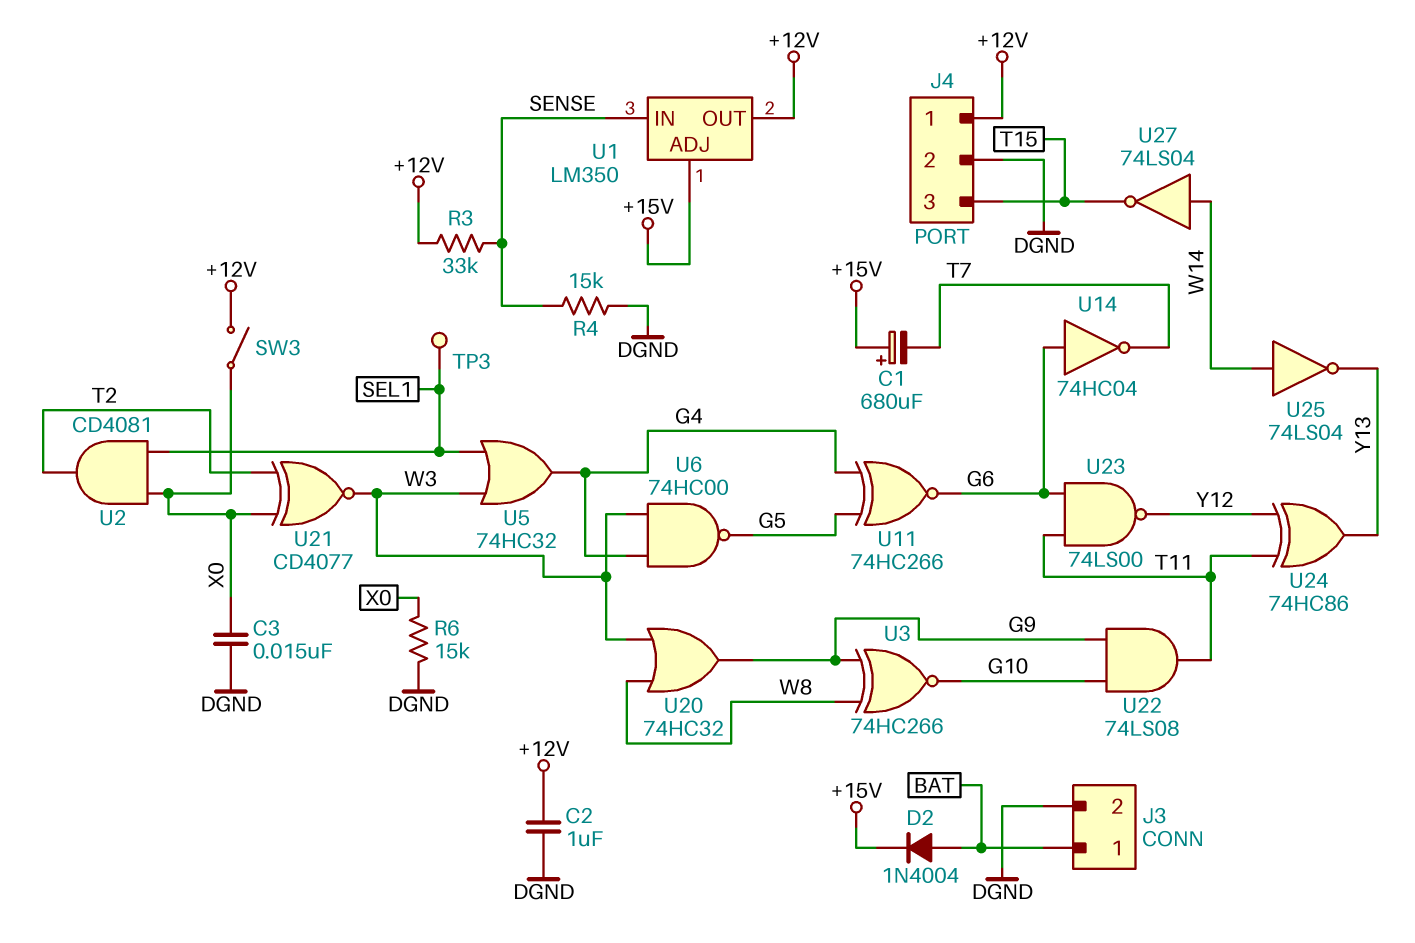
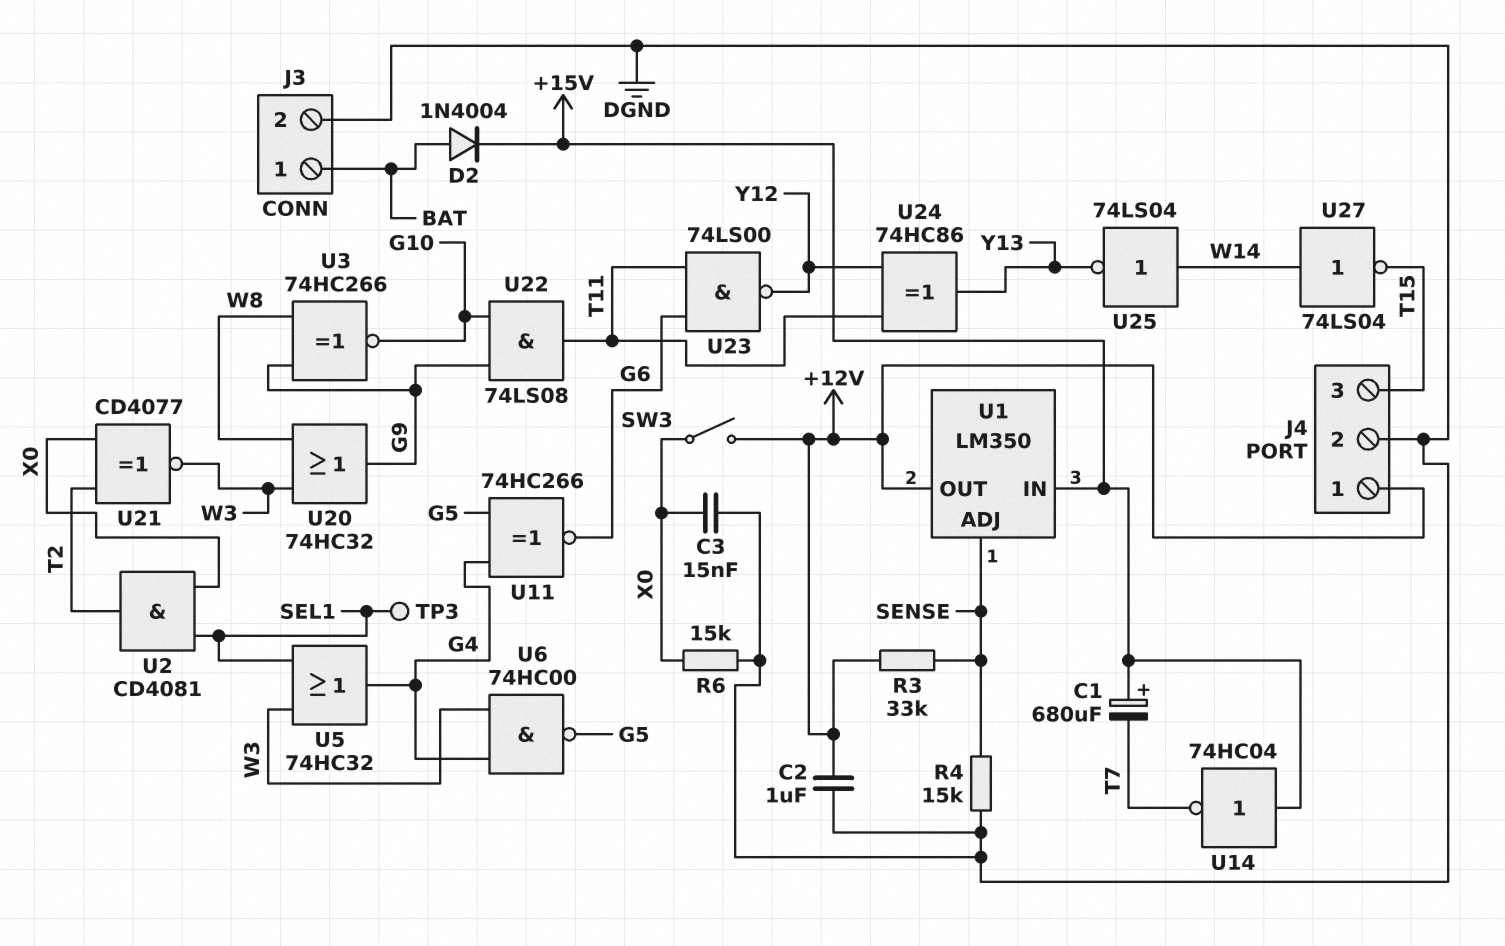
U1 pin ADJ: +15V -> SENSE
U1 pin IN: SENSE -> +15V
U14: NOT 74HC04 (in G6, out T7) -> NOT 74HC04 (in +15V, out T7)

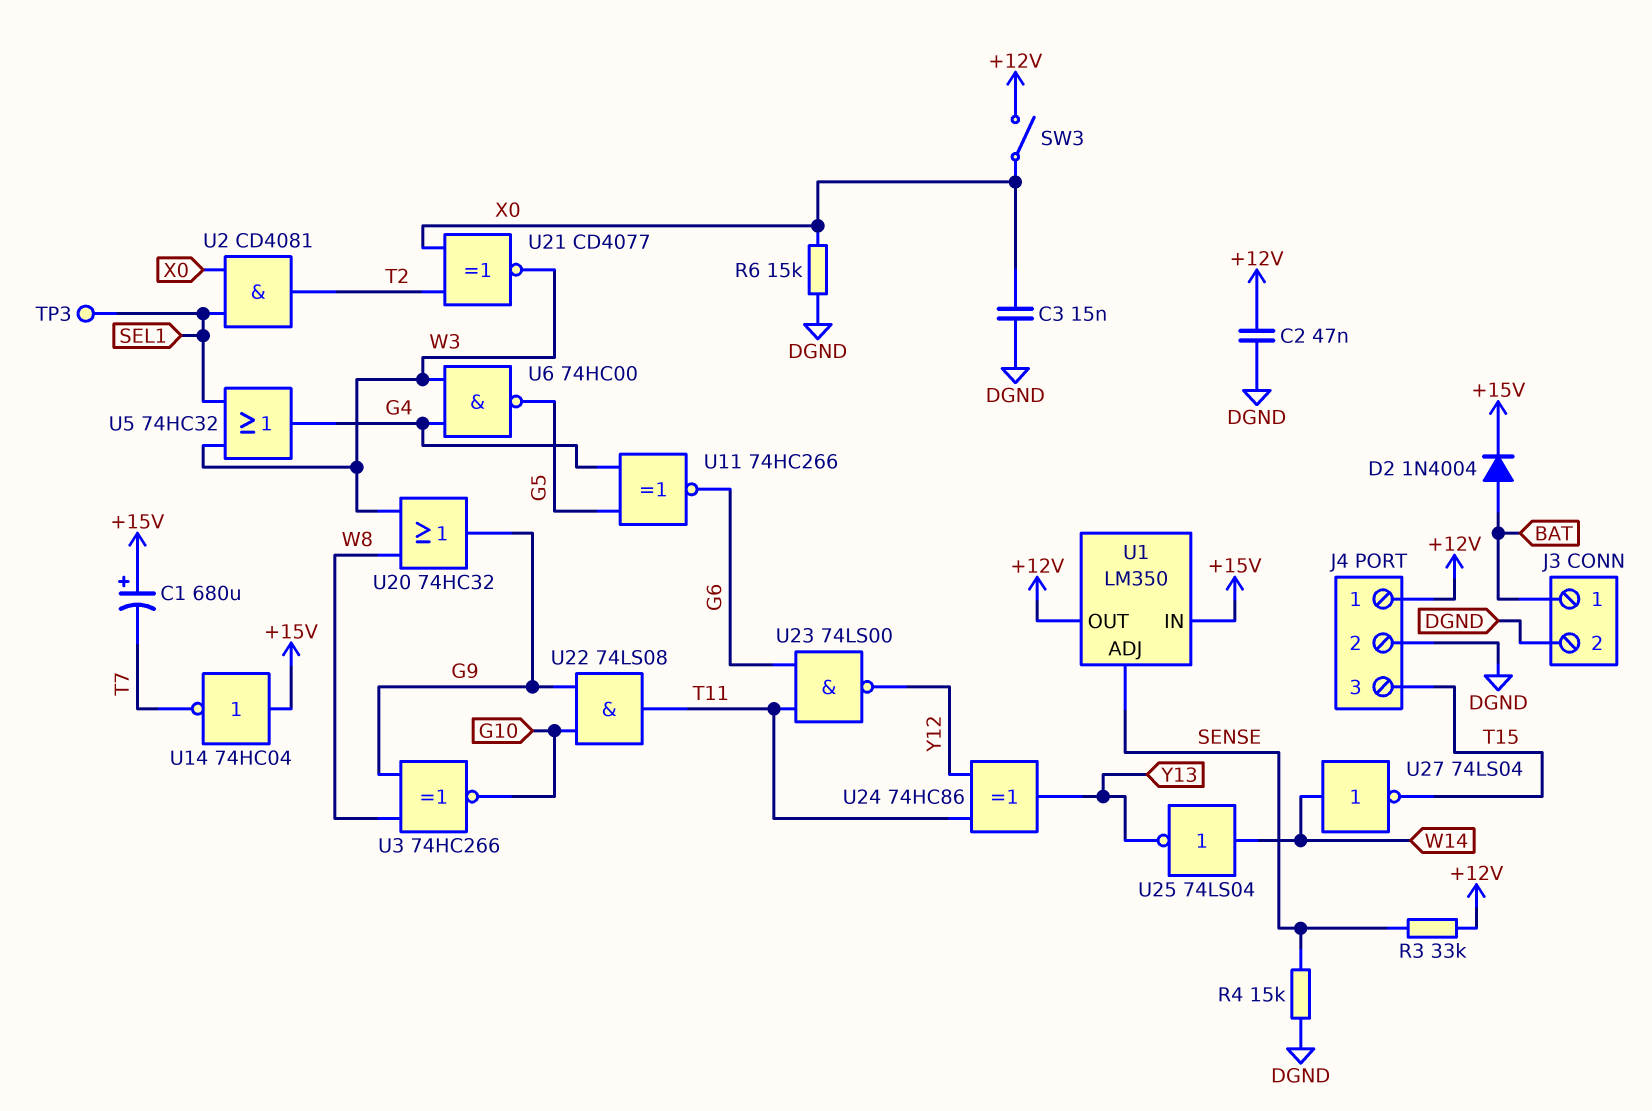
C2: 1uF (+12V, DGND) -> 47nF (+12V, DGND)

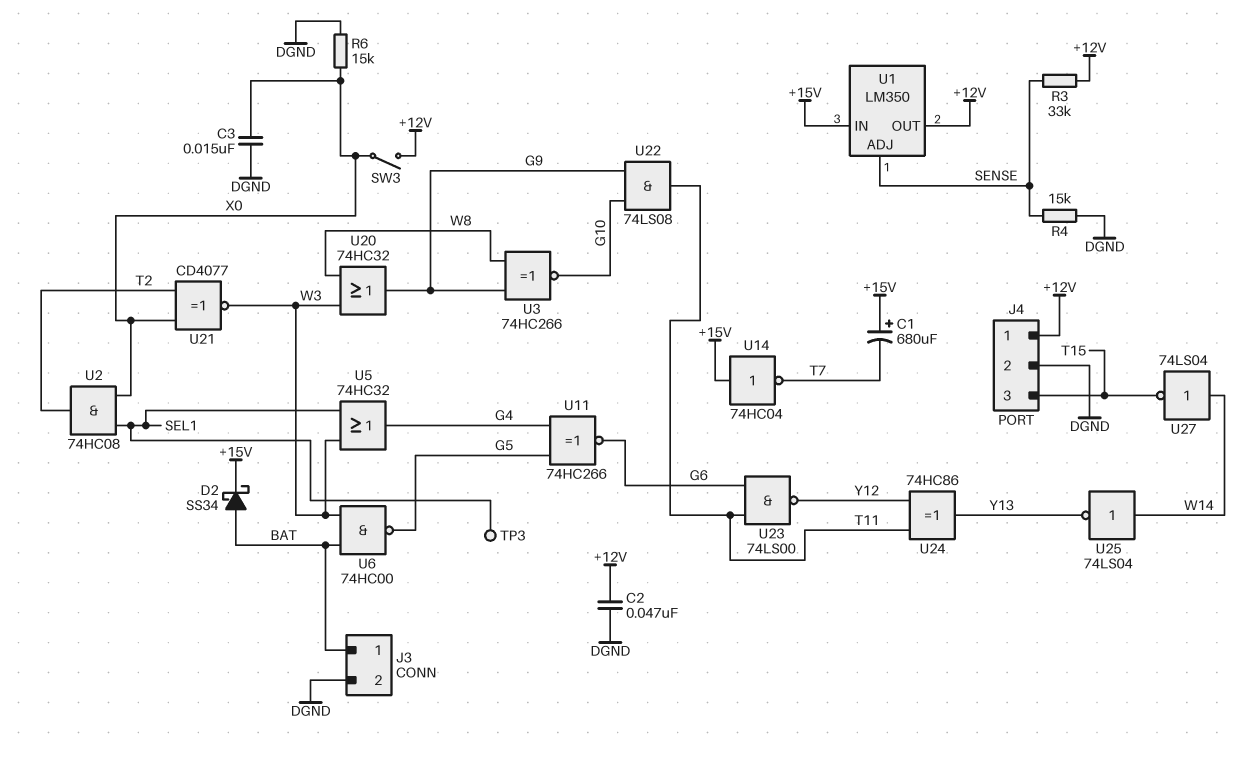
D2: diode 1N4004 (A BAT, K +15V) -> schottky SS34 (A BAT, K +15V)
U2: AND CD4081 (in SEL1, in X0, out T2) -> AND 74HC08 (in SEL1, in X0, out T2)
U6: NAND 74HC00 (in G4, in W3, out G5) -> NAND 74HC00 (in BAT, in W3, out G5)

